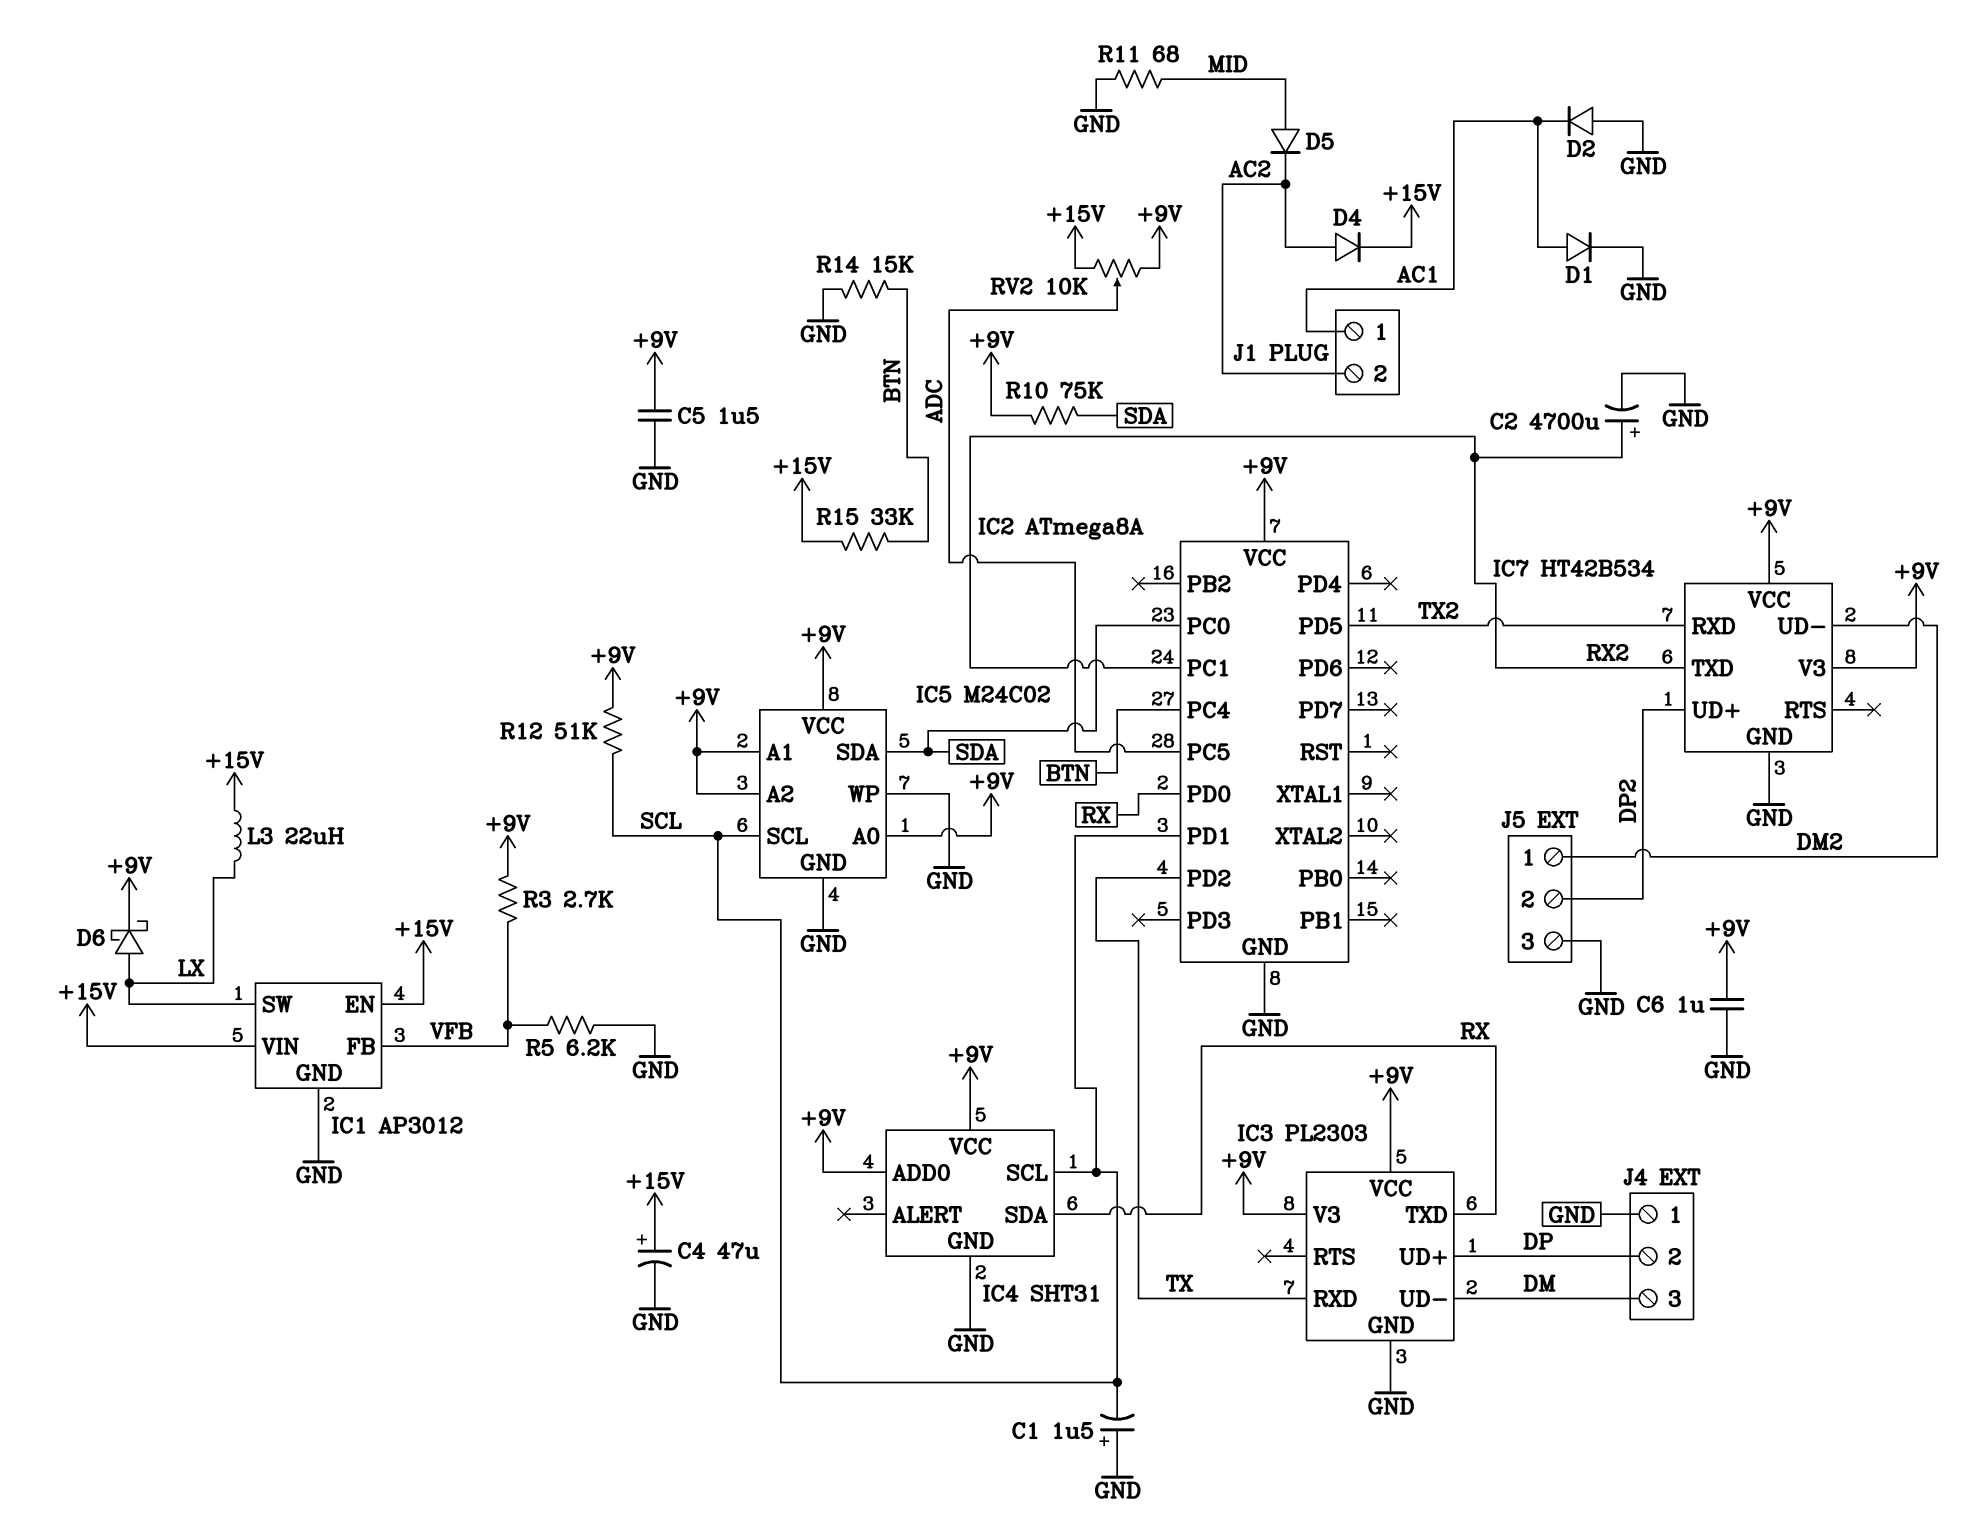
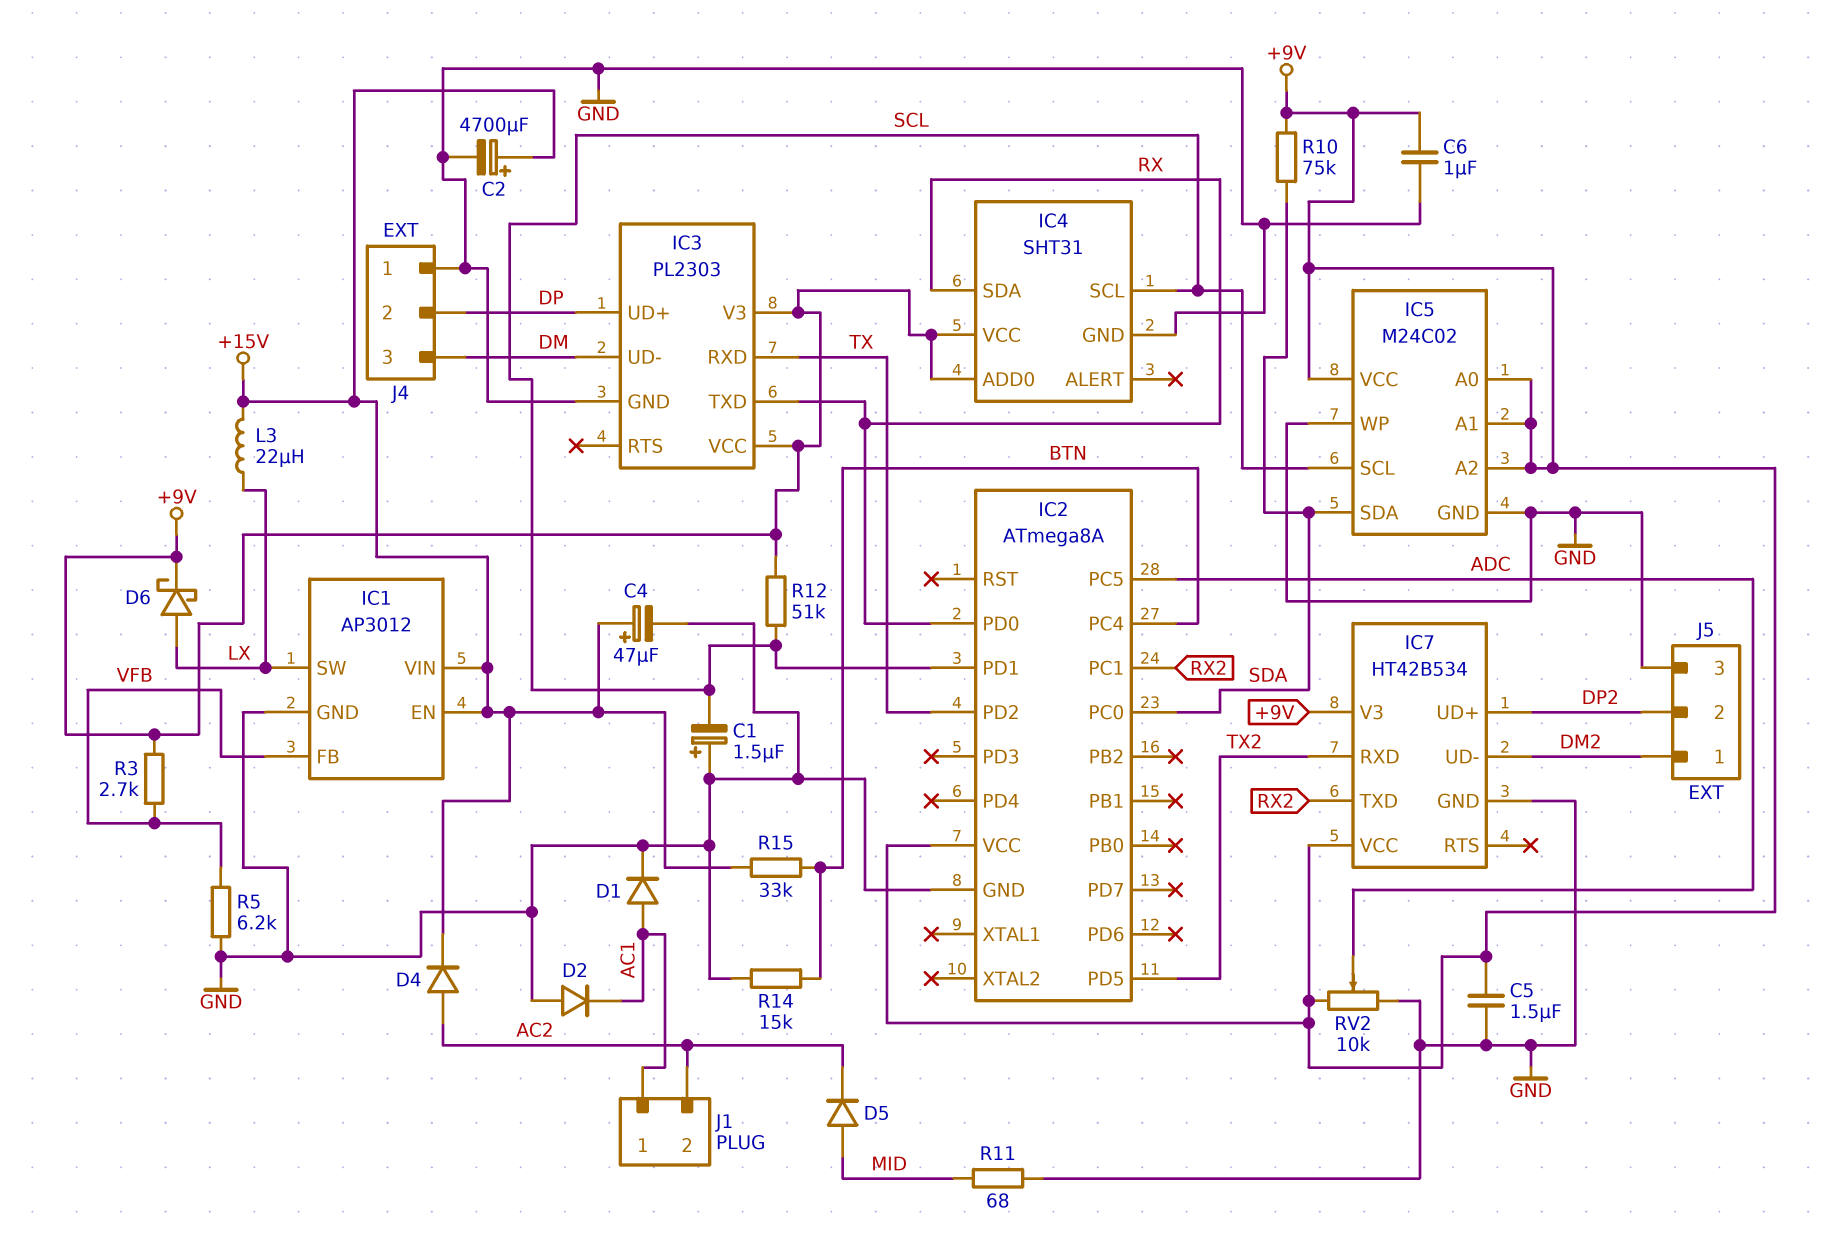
C2: 4700uF (plus RX2, minus GND) -> 4700uF (plus +15V, minus GND)
RV2: 10k (+9V, +15V, wiper ADC) -> 10k (+9V, GND, wiper ADC)

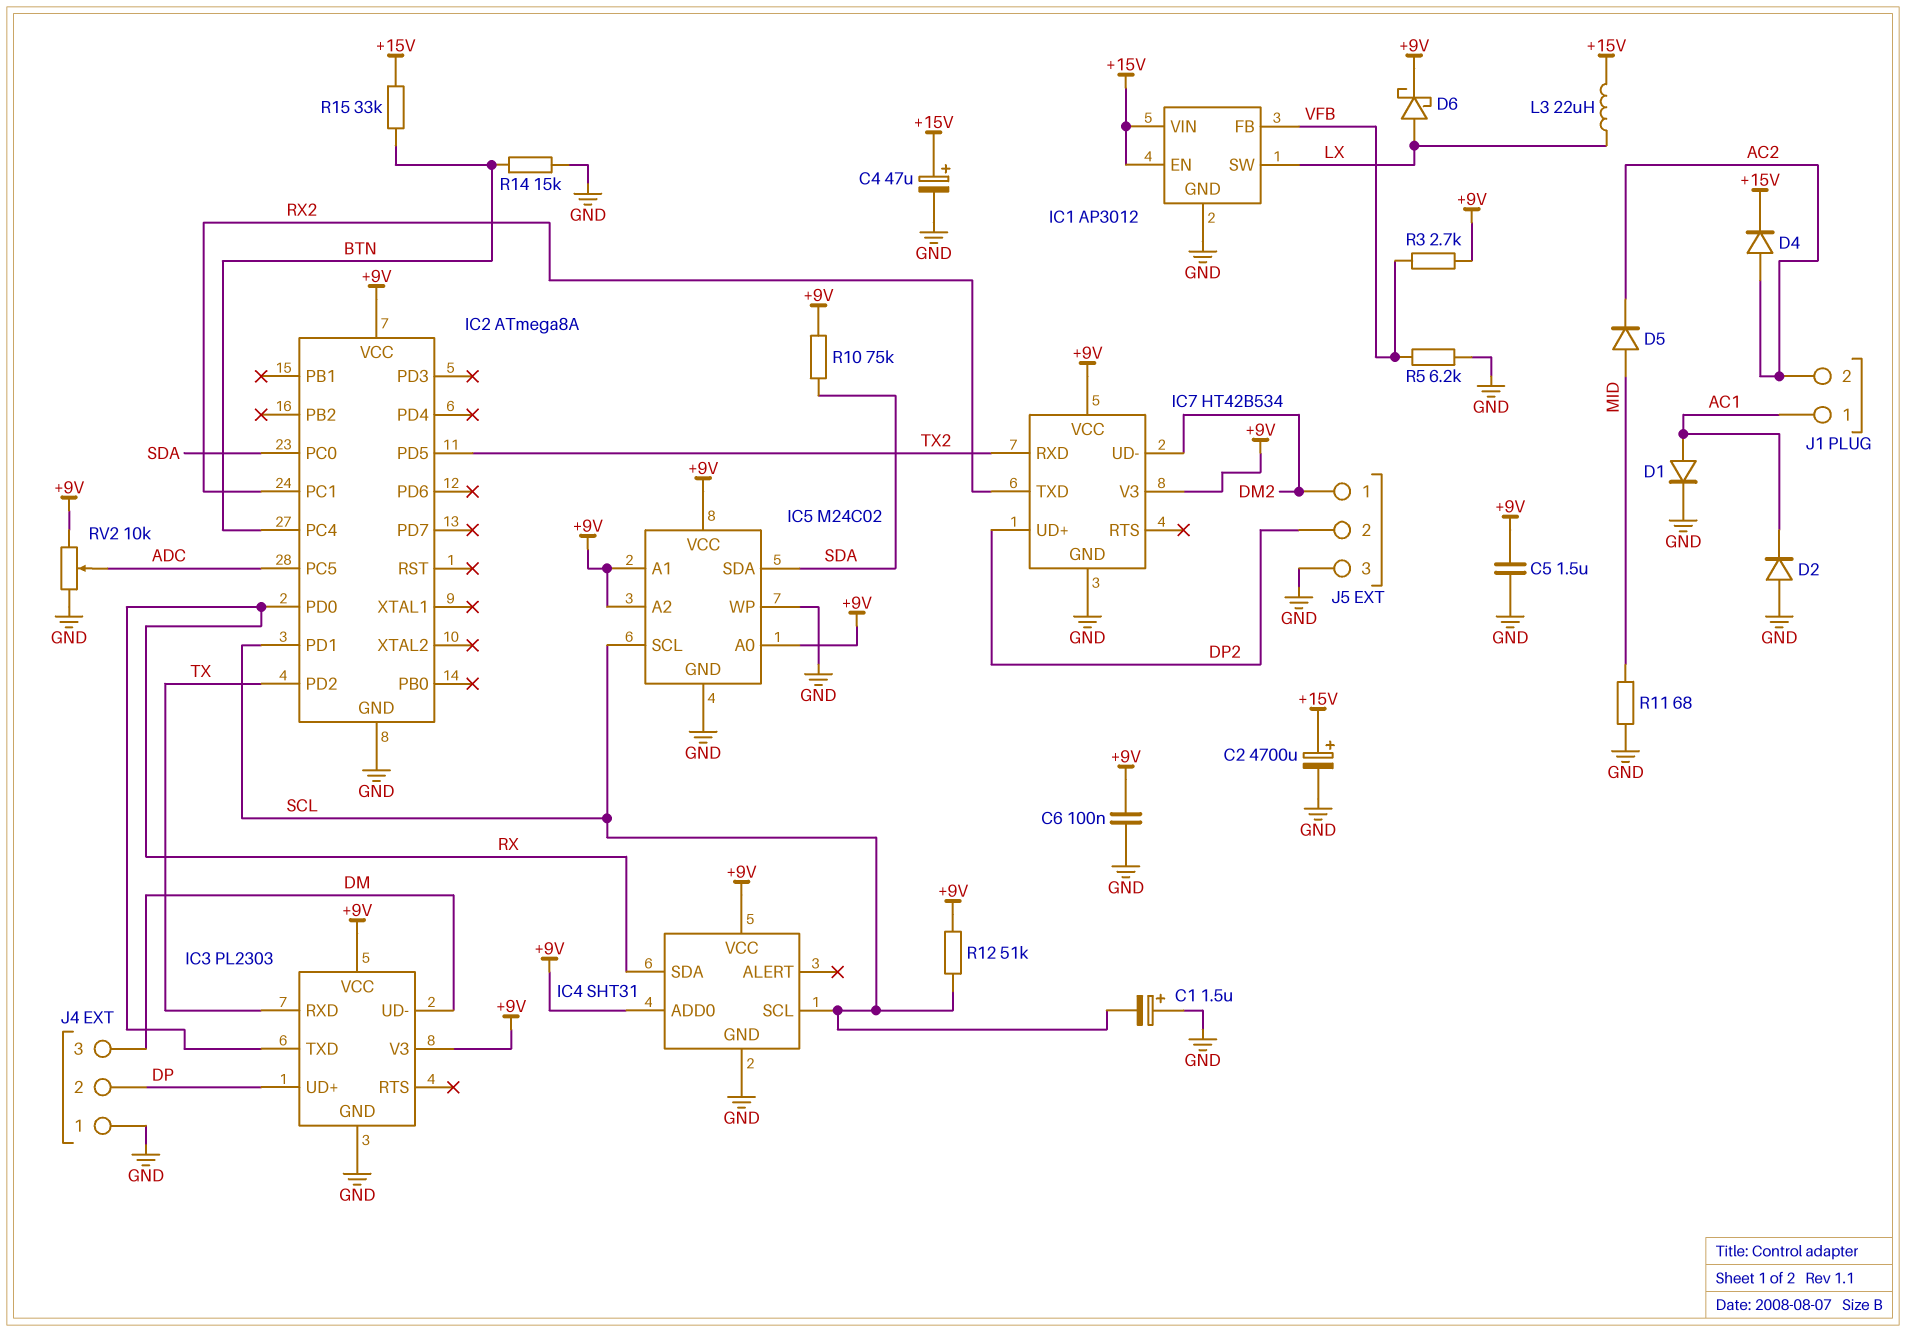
C6: 1uF (+9V, GND) -> 100nF (+9V, GND)

